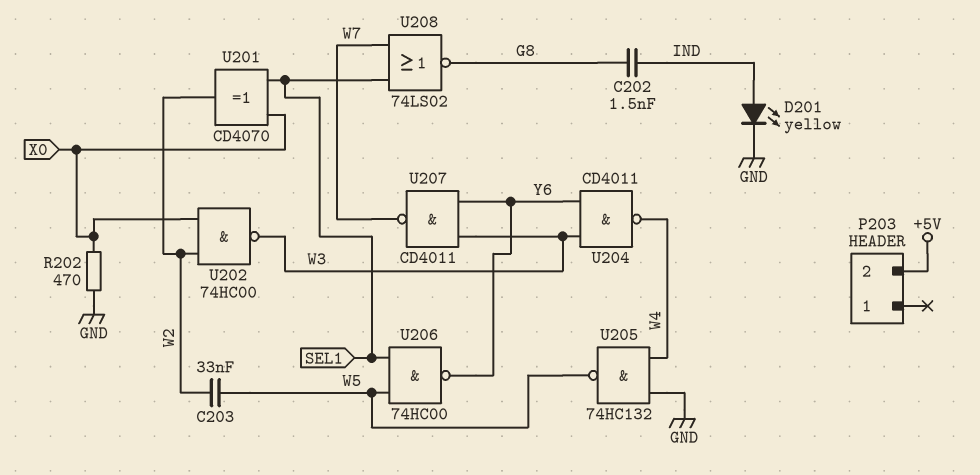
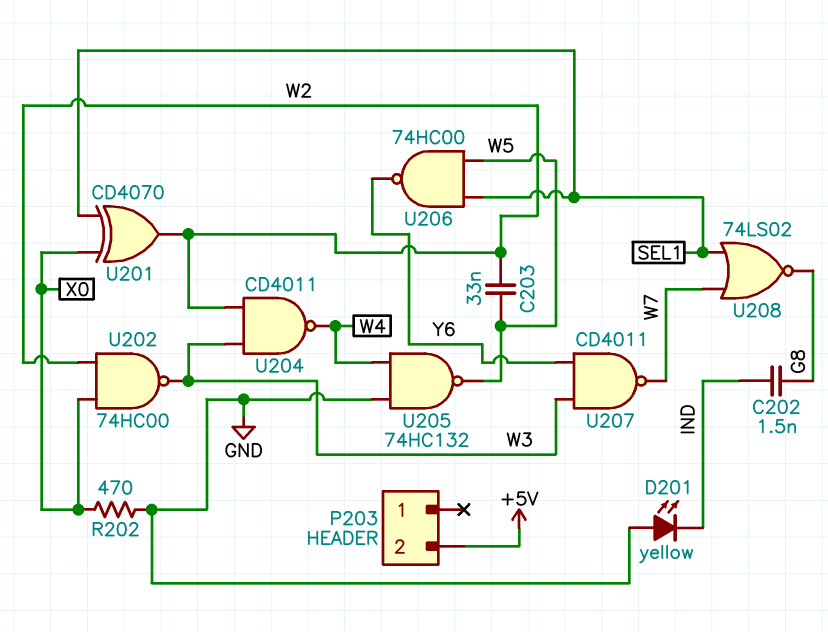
D201: LED yellow (A IND, K GND) -> LED yellow (A GND, K IND)
U204: NAND CD4011 (in W3, in Y6, out W4) -> NAND CD4011 (in W2, in W3, out W4)

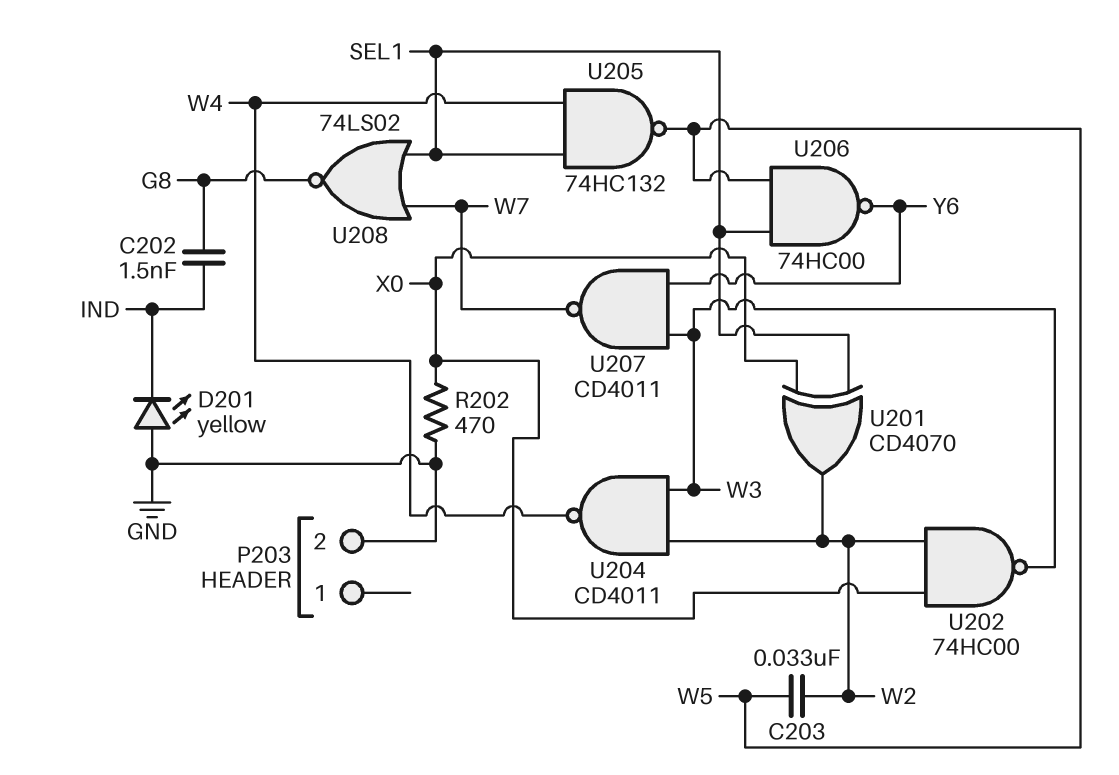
P203 pin 2: +5V -> GND
U205: NAND 74HC132 (in GND, in W4, out W5) -> NAND 74HC132 (in SEL1, in W4, out W5)

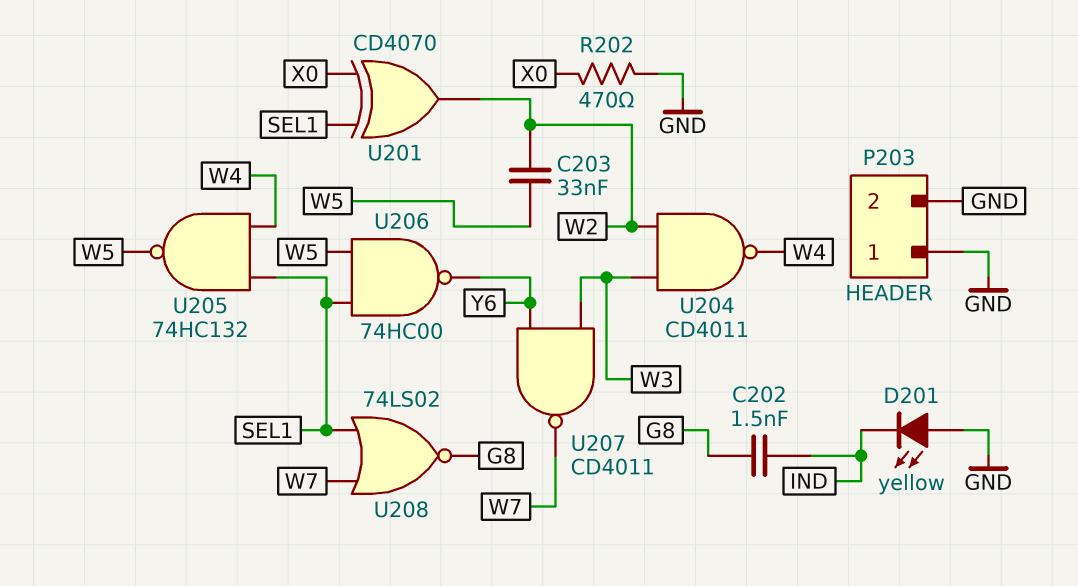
P203 pin 1: none -> GND
U202: NAND 74HC00 (in W2, in X0, out W3) -> none

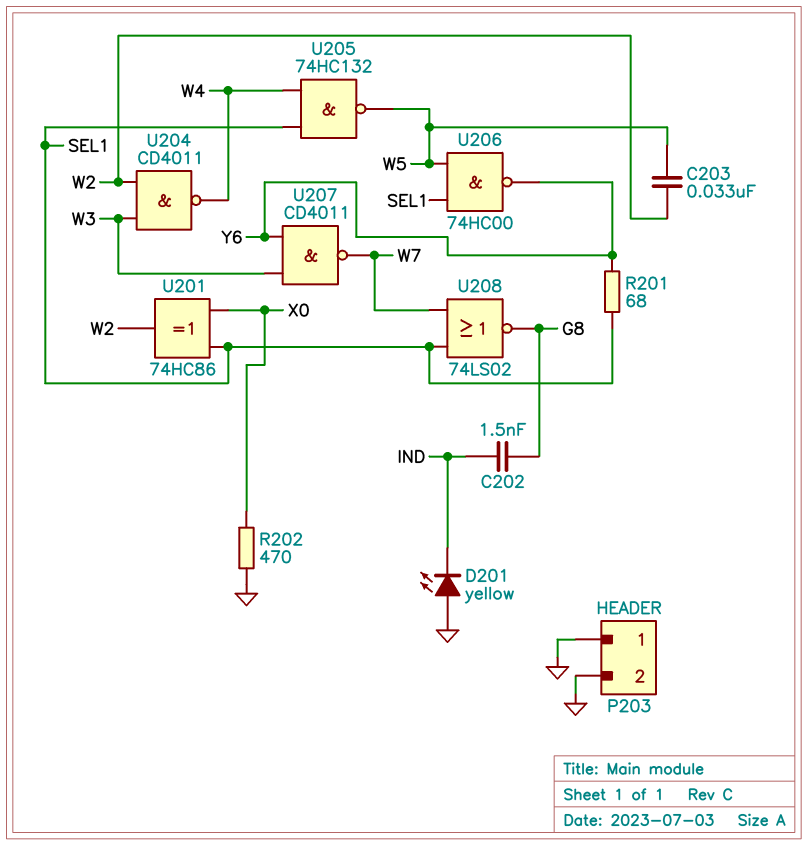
R201: none -> 68 (SEL1, Y6)
U201: XOR CD4070 (in SEL1, in X0, out W2) -> XOR 74HC86 (in SEL1, in X0, out W2)

